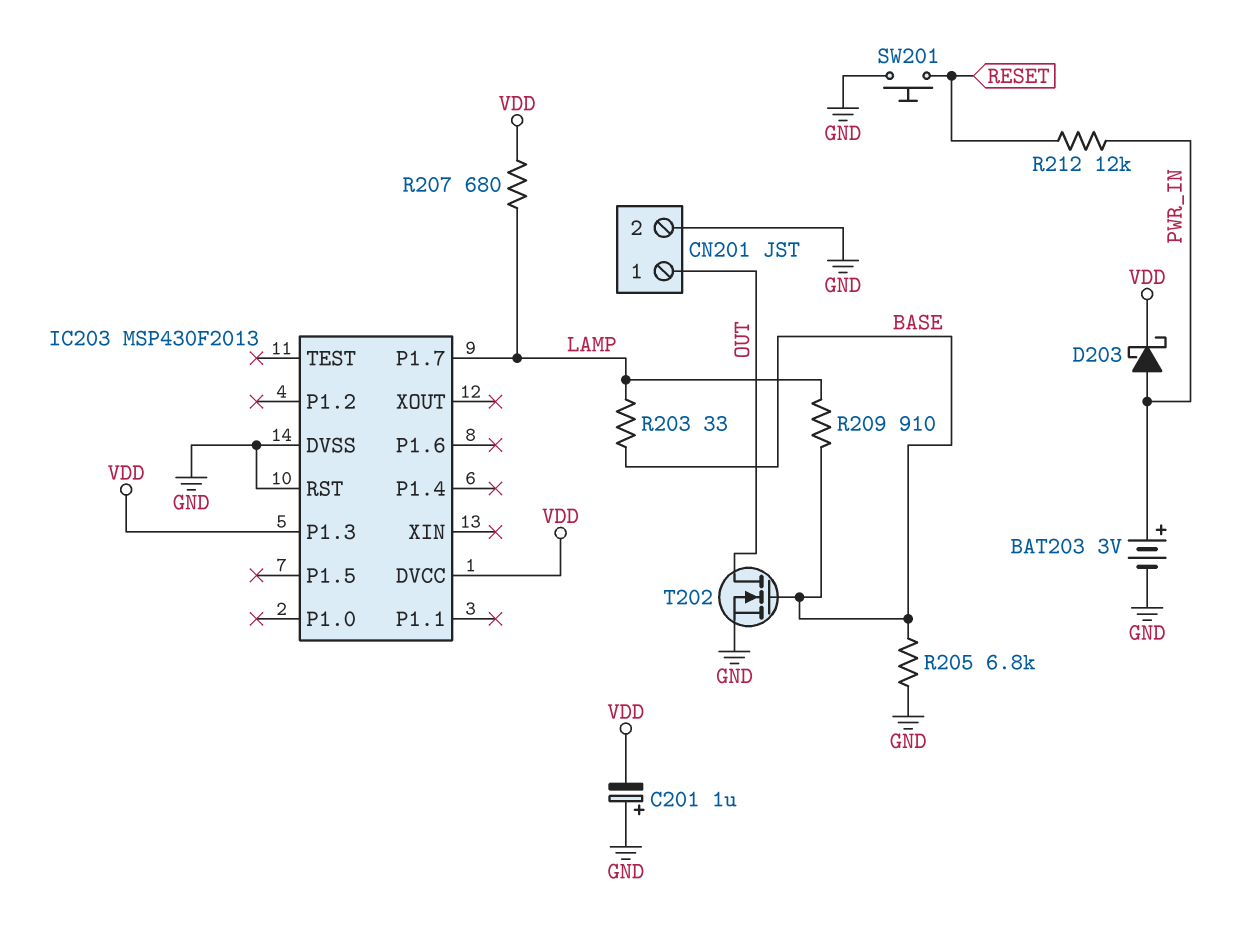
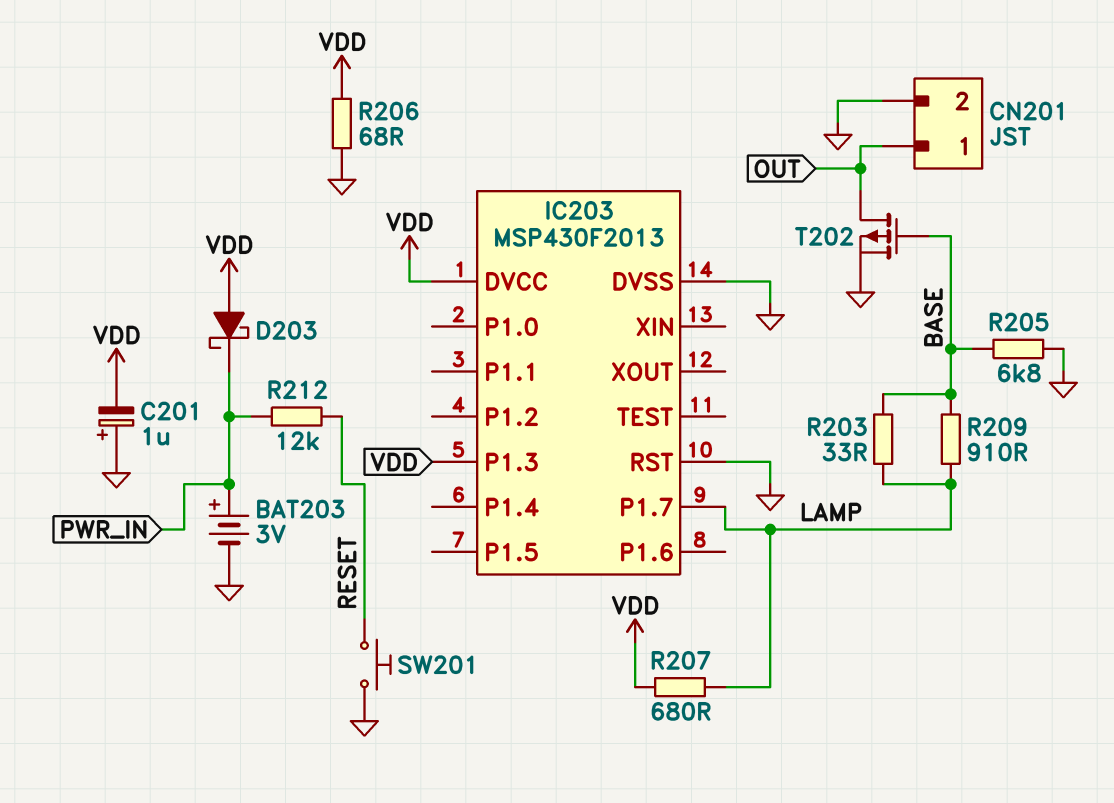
D203: schottky (A PWR_IN, K VDD) -> schottky (A VDD, K PWR_IN)
R206: none -> 68 (GND, VDD)
T202: NMOS (G BASE, D OUT, S GND) -> PMOS (G BASE, D OUT, S GND)

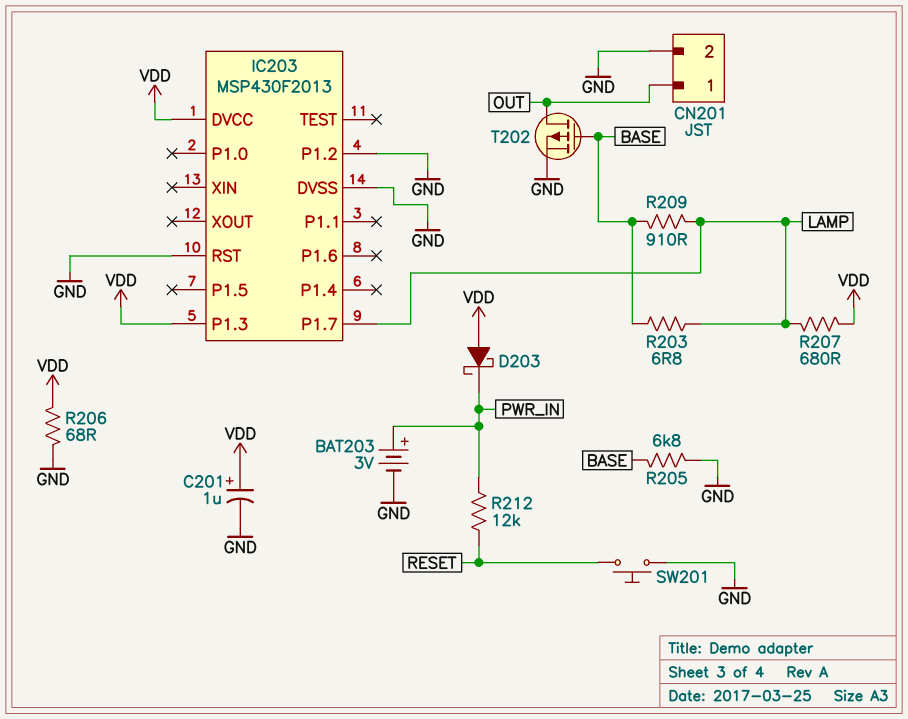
C201: 1uF (plus GND, minus VDD) -> 1uF (plus VDD, minus GND)
IC203 pin P1.2: none -> GND
R203: 33 (BASE, LAMP) -> 6.8 (BASE, LAMP)

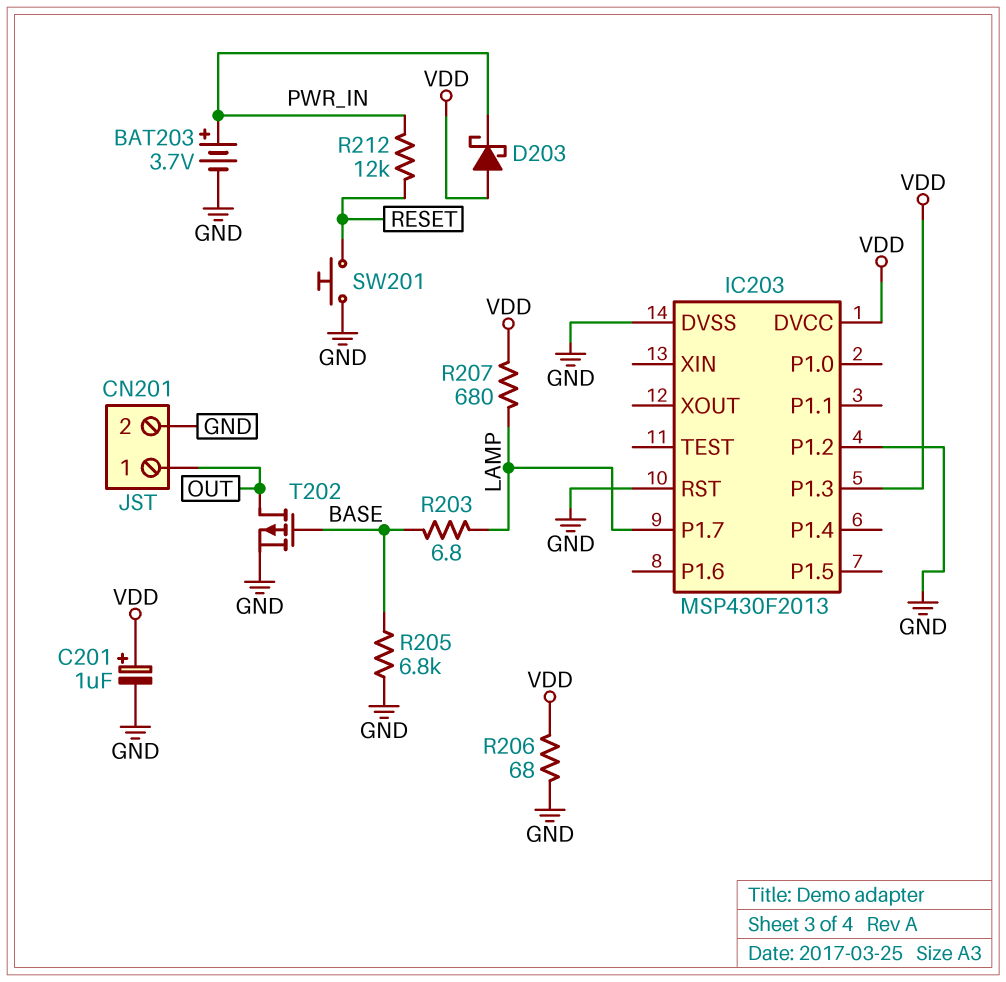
BAT203: 3V (plus PWR_IN, minus GND) -> 3.7V (plus PWR_IN, minus GND)
R209: 910 (BASE, LAMP) -> none

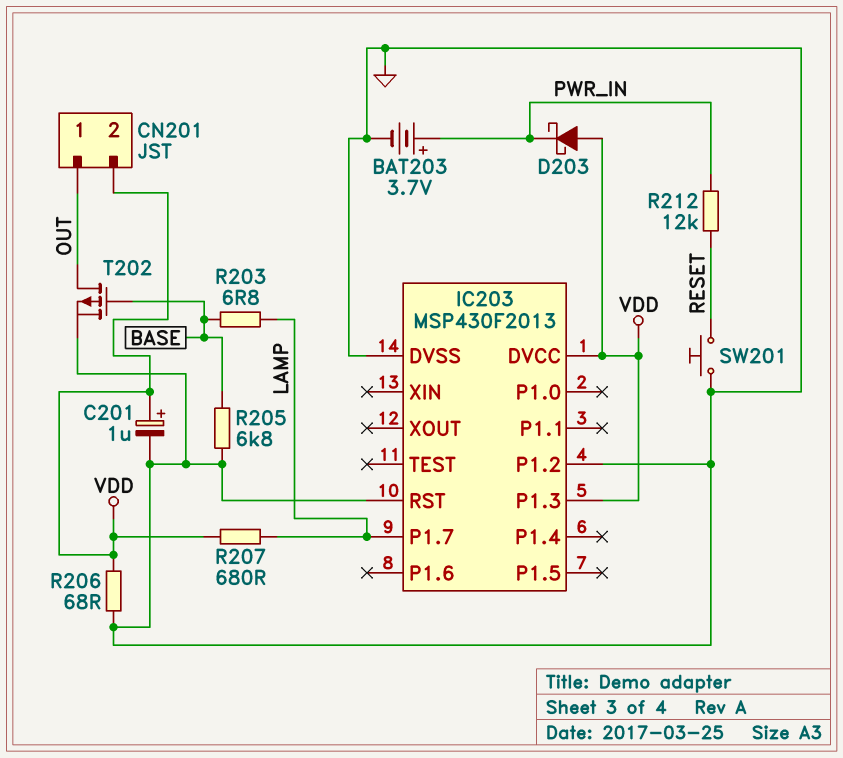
CN201 pin 2: GND -> VDD

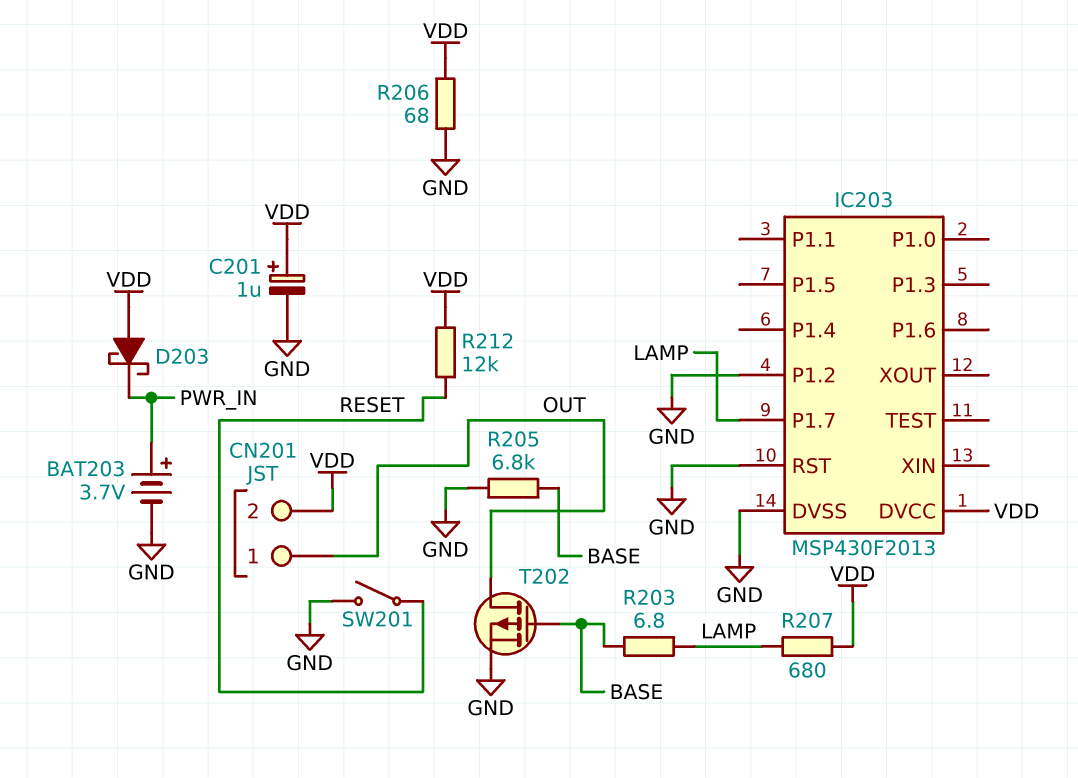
IC203 pin P1.3: VDD -> none
R212: 12k (PWR_IN, RESET) -> 12k (RESET, VDD)
SW201: button (GND, RESET) -> switch (GND, RESET)

